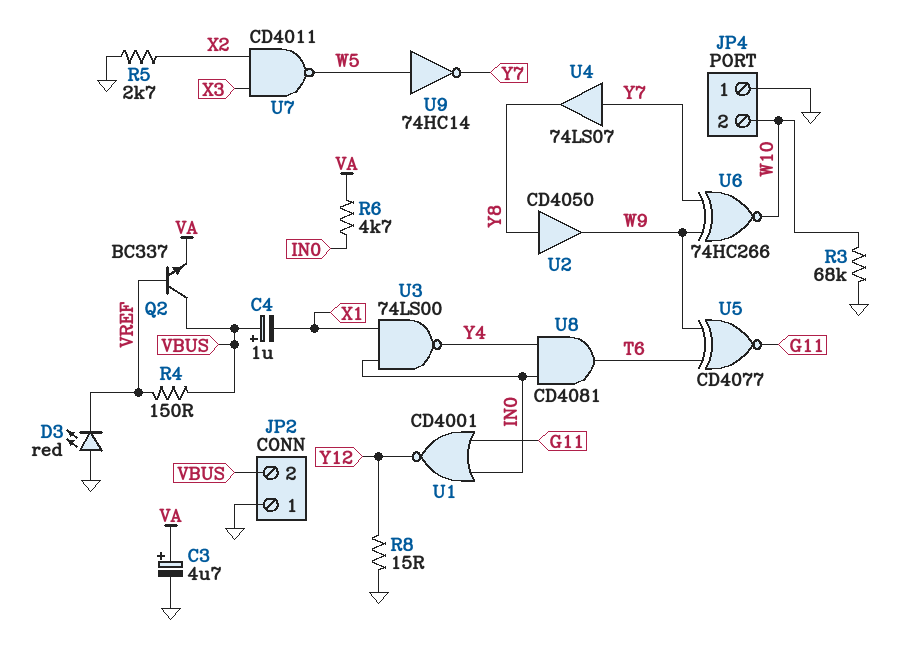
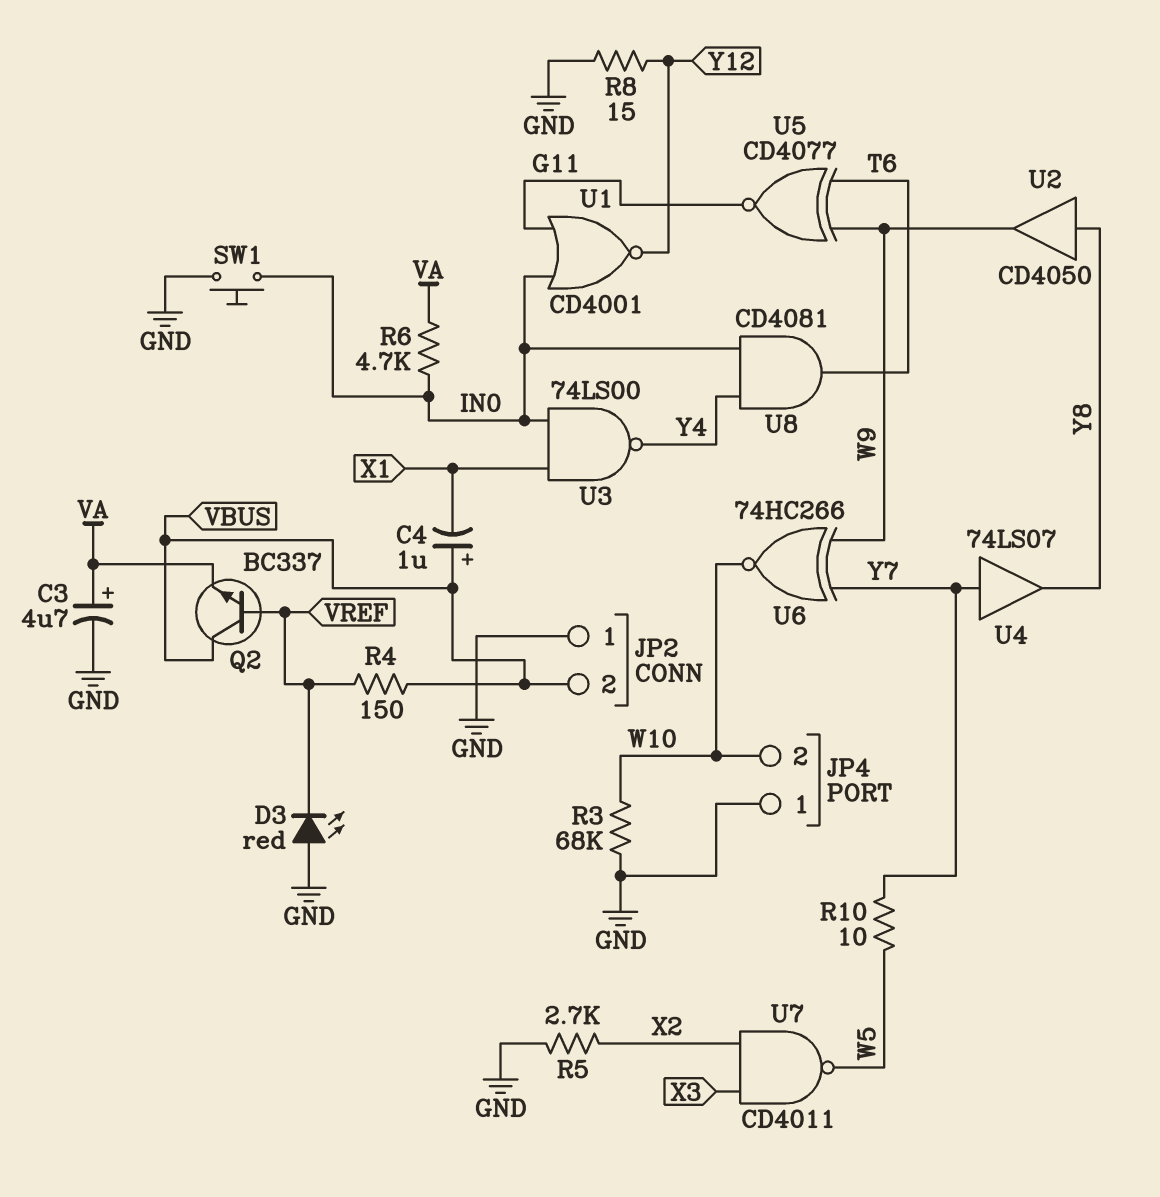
R10: none -> 10 (W5, Y7)
SW1: none -> button (GND, IN0)
U9: NOT 74HC14 (in W5, out Y7) -> none

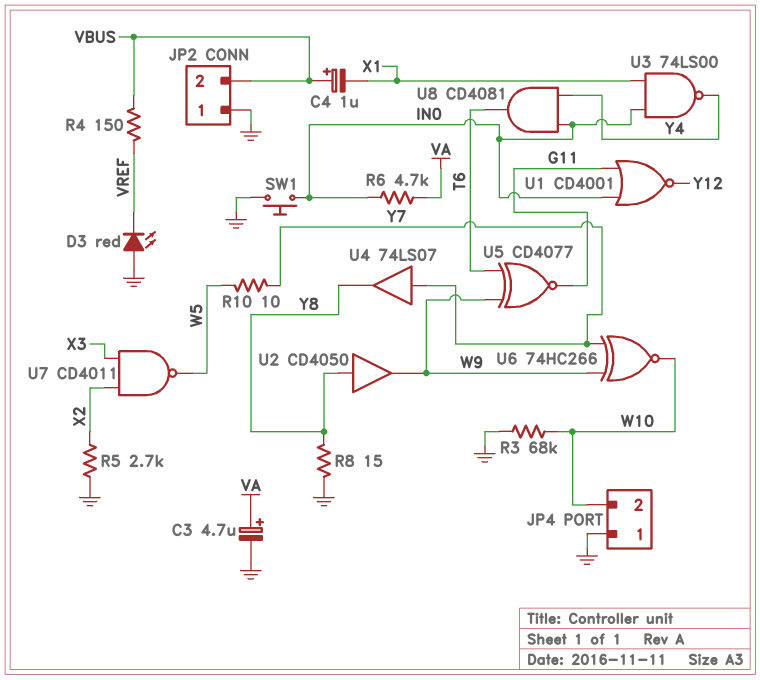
Q2: NPN BC337 (B VREF, C VBUS, E VA) -> none
R8: 15 (GND, Y12) -> 15 (GND, Y8)

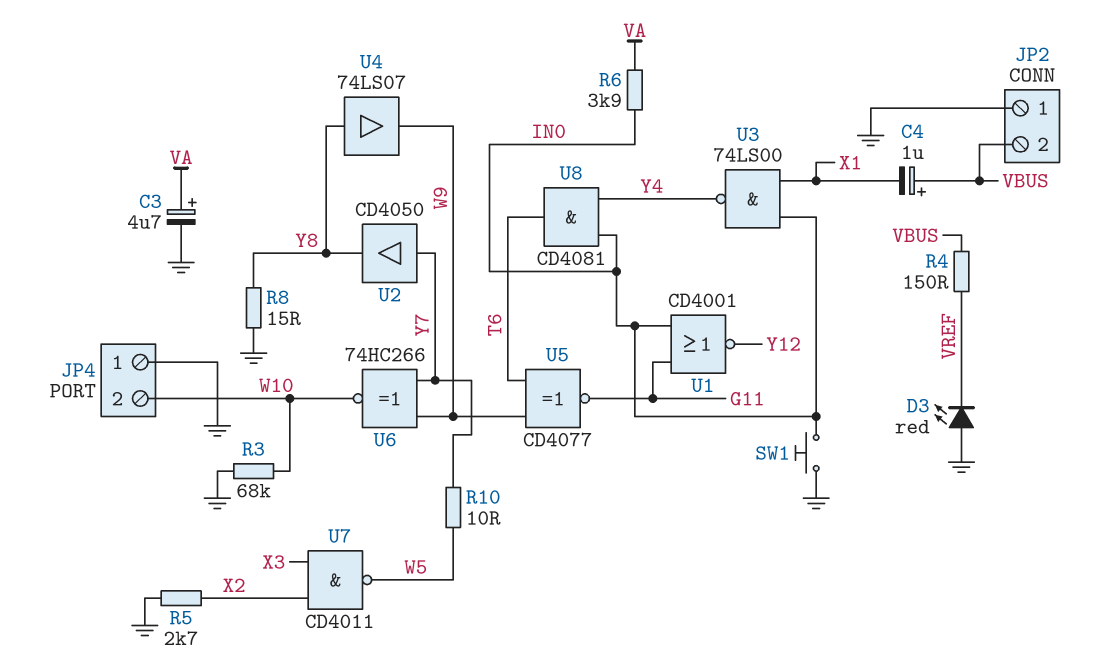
R6: 4.7k (IN0, VA) -> 3.9k (IN0, VA)
U2: buffer CD4050 (in Y8, out W9) -> buffer CD4050 (in Y7, out Y8)
U4: buffer 74LS07 (in Y7, out Y8) -> buffer 74LS07 (in Y8, out W9)

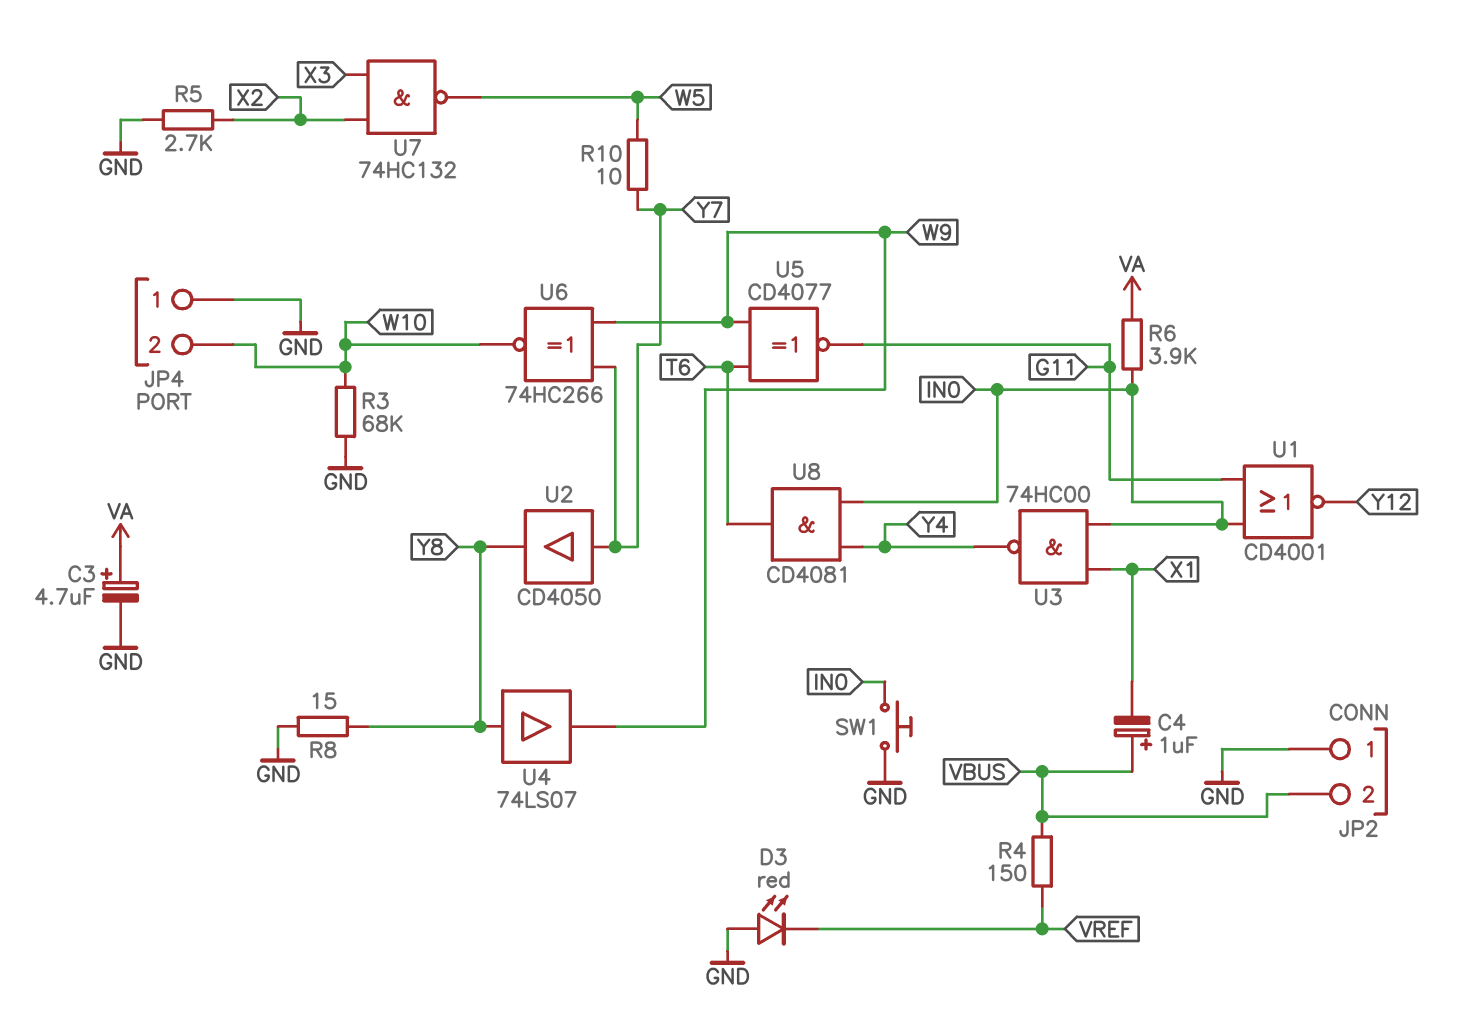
U3: NAND 74LS00 (in IN0, in X1, out Y4) -> NAND 74HC00 (in IN0, in X1, out Y4)
U7: NAND CD4011 (in X2, in X3, out W5) -> NAND 74HC132 (in X2, in X3, out W5)

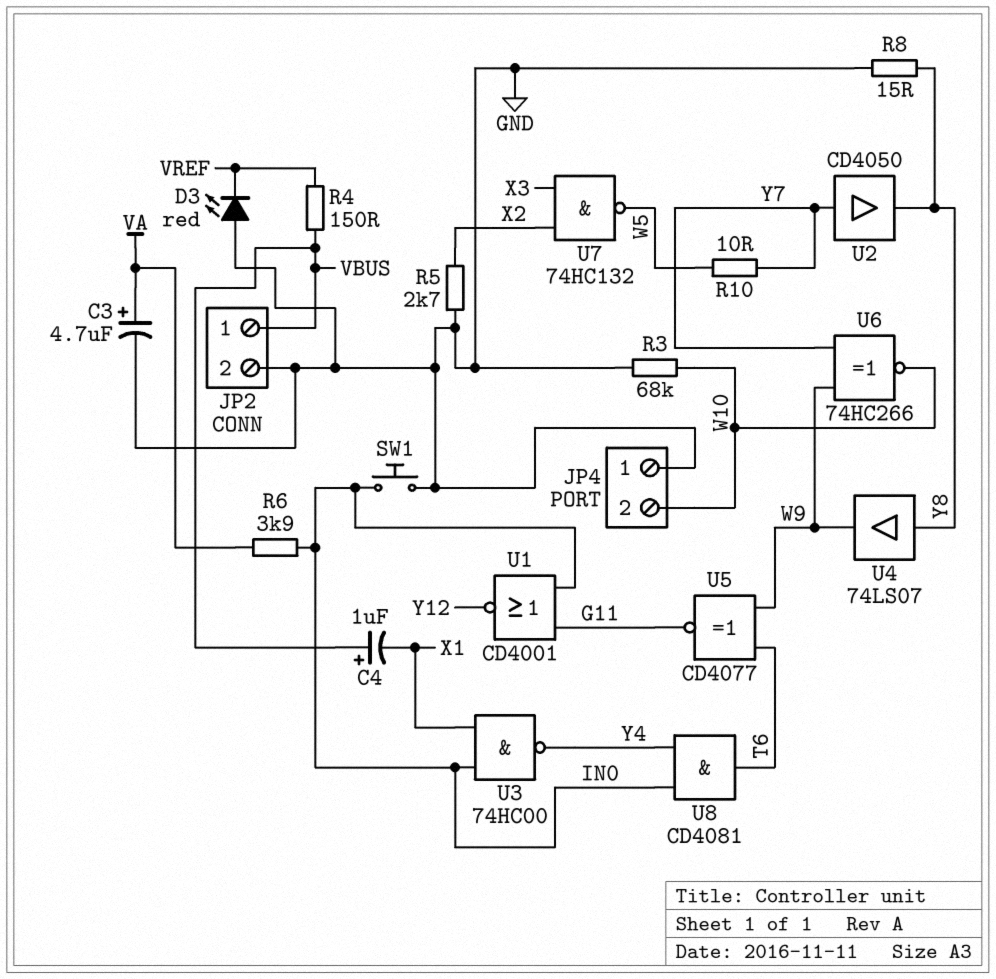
JP2 pin 1: GND -> VBUS
JP2 pin 2: VBUS -> GND

